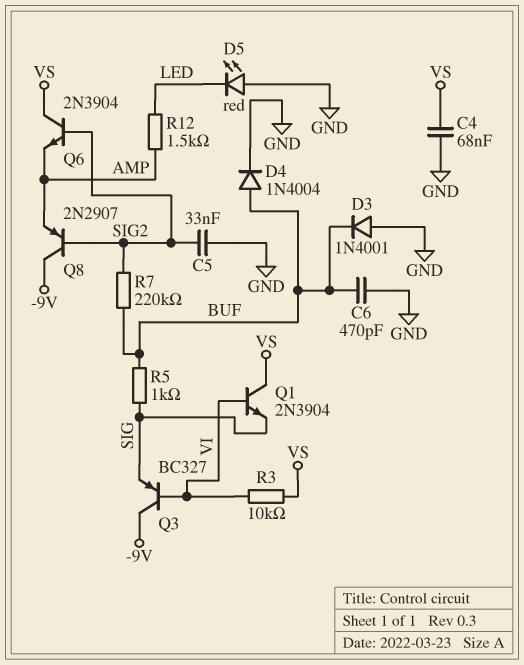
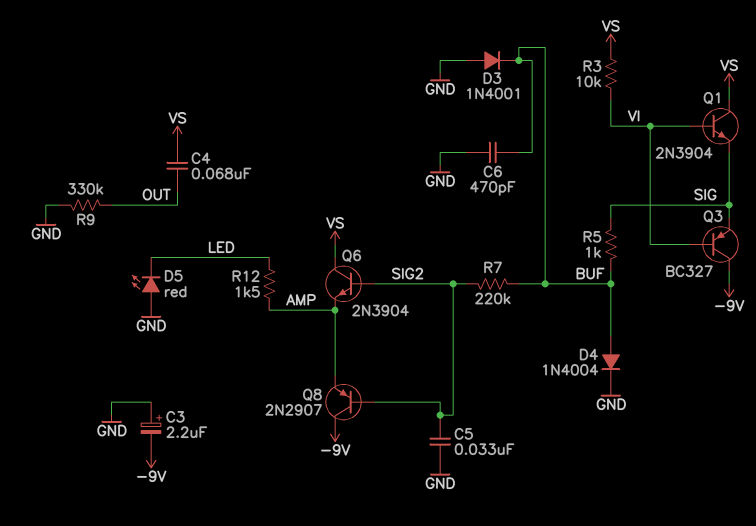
C3: none -> 2.2uF (plus GND, minus -9V)
C4: 68nF (GND, VS) -> 68nF (OUT, VS)
R9: none -> 330k (GND, OUT)

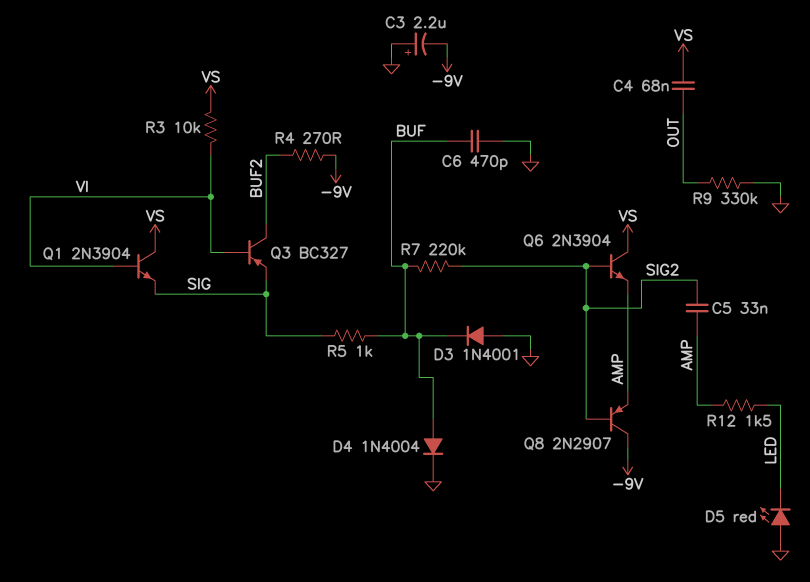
C5: 33nF (GND, SIG2) -> 33nF (AMP, SIG2)
Q3: PNP BC327 (B VI, C -9V, E SIG) -> PNP BC327 (B VI, C BUF2, E SIG)
R4: none -> 270 (-9V, BUF2)

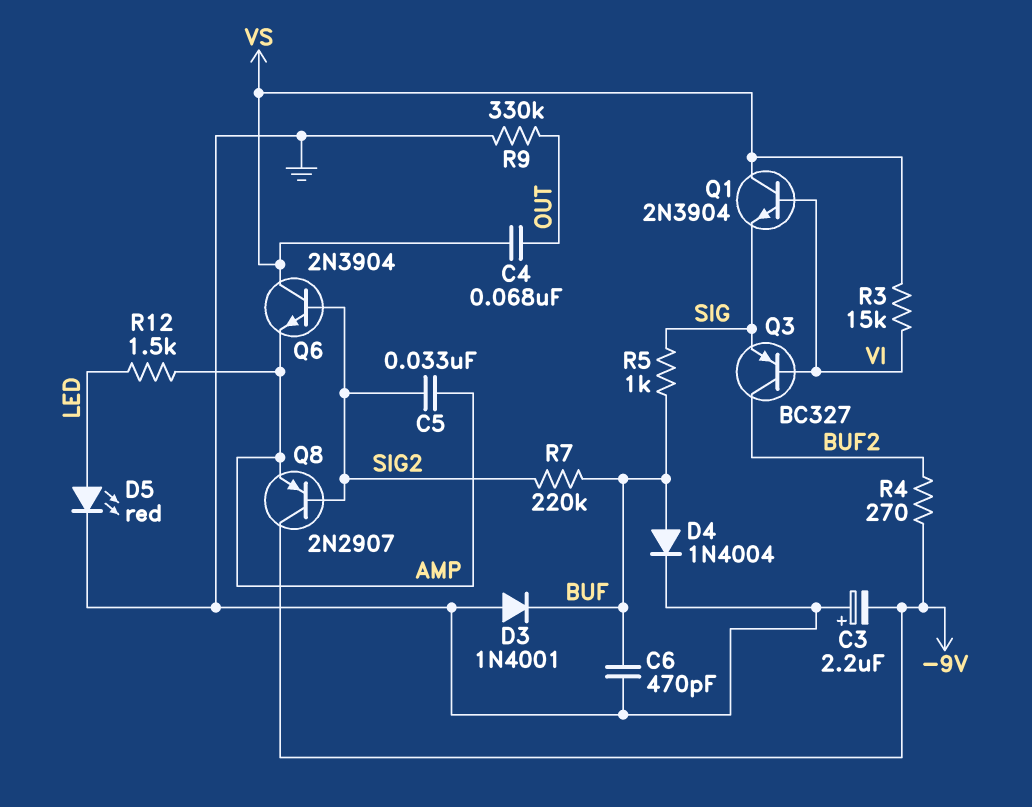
D5: LED red (A GND, K LED) -> LED red (A LED, K GND)
R3: 10k (VI, VS) -> 15k (VI, VS)

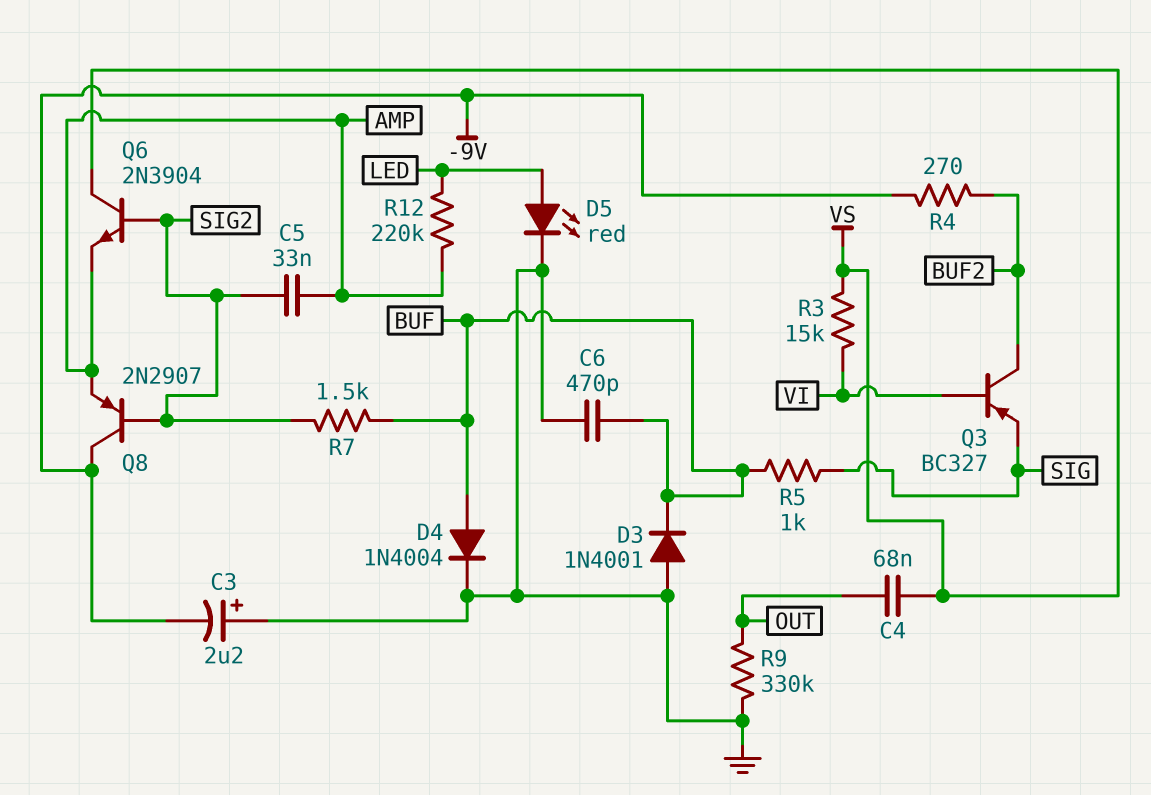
Q1: NPN 2N3904 (B VI, C VS, E SIG) -> none
R7: 220k (BUF, SIG2) -> 1.5k (BUF, SIG2)
R12: 1.5k (AMP, LED) -> 220k (AMP, LED)

